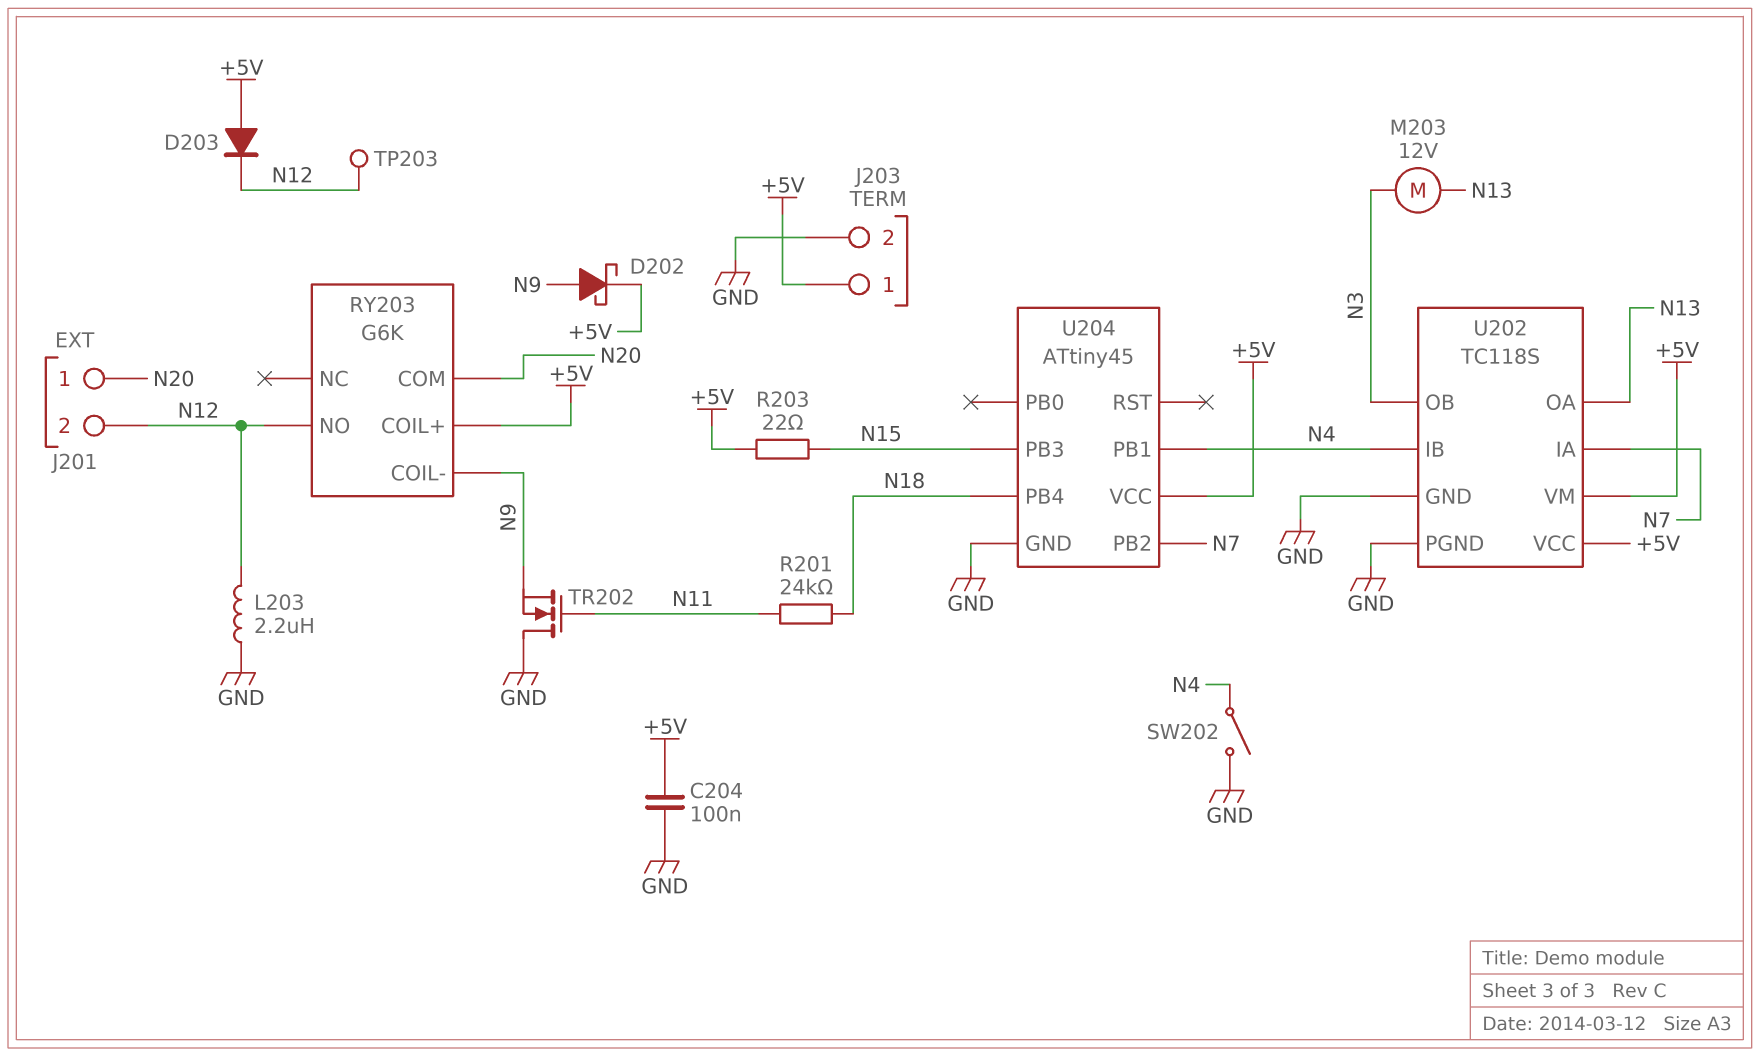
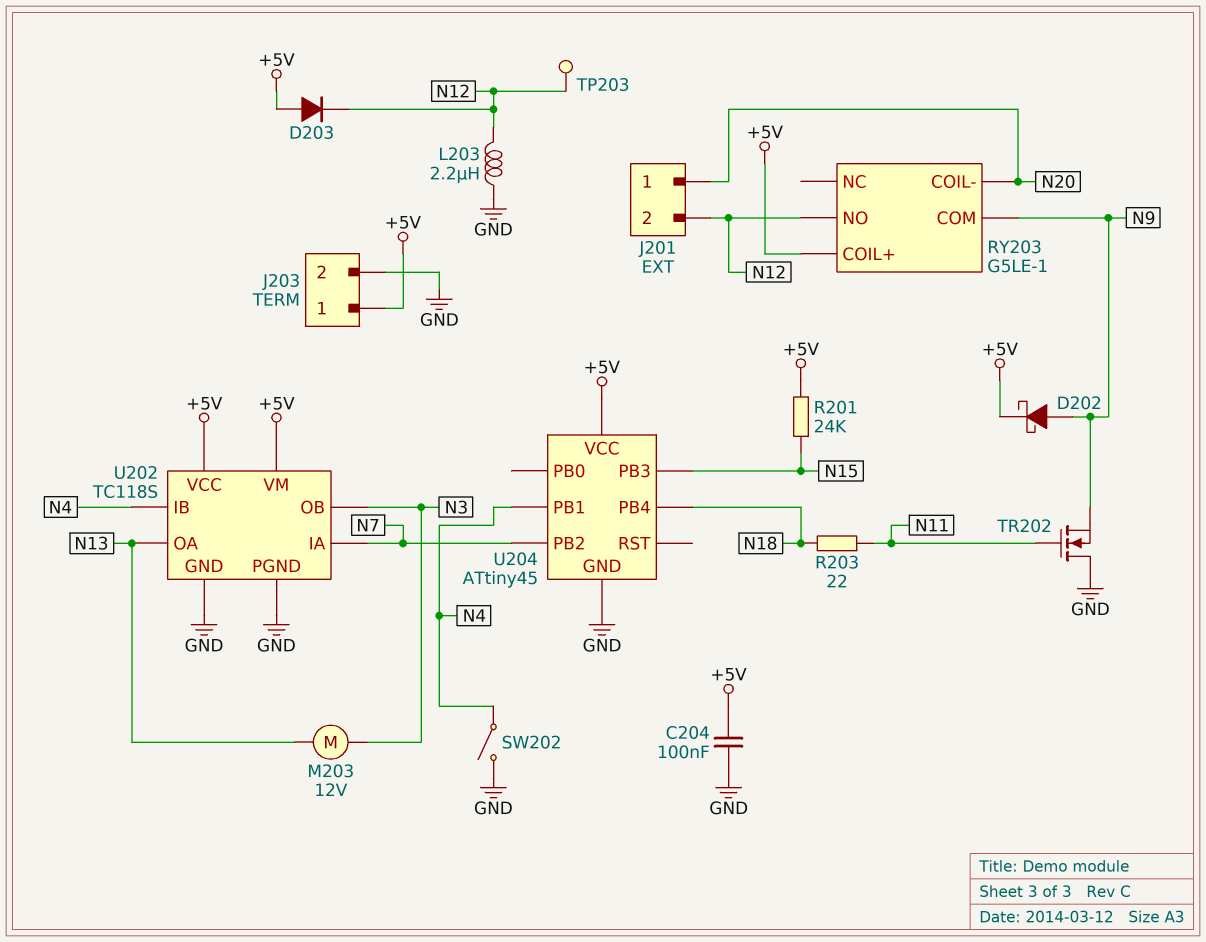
R201: 24k (N11, N18) -> 24k (+5V, N15)
R203: 22 (+5V, N15) -> 22 (N11, N18)
RY203: G6K -> G5LE-1
RY203 pin COIL-: N9 -> N20
RY203 pin COM: N20 -> N9

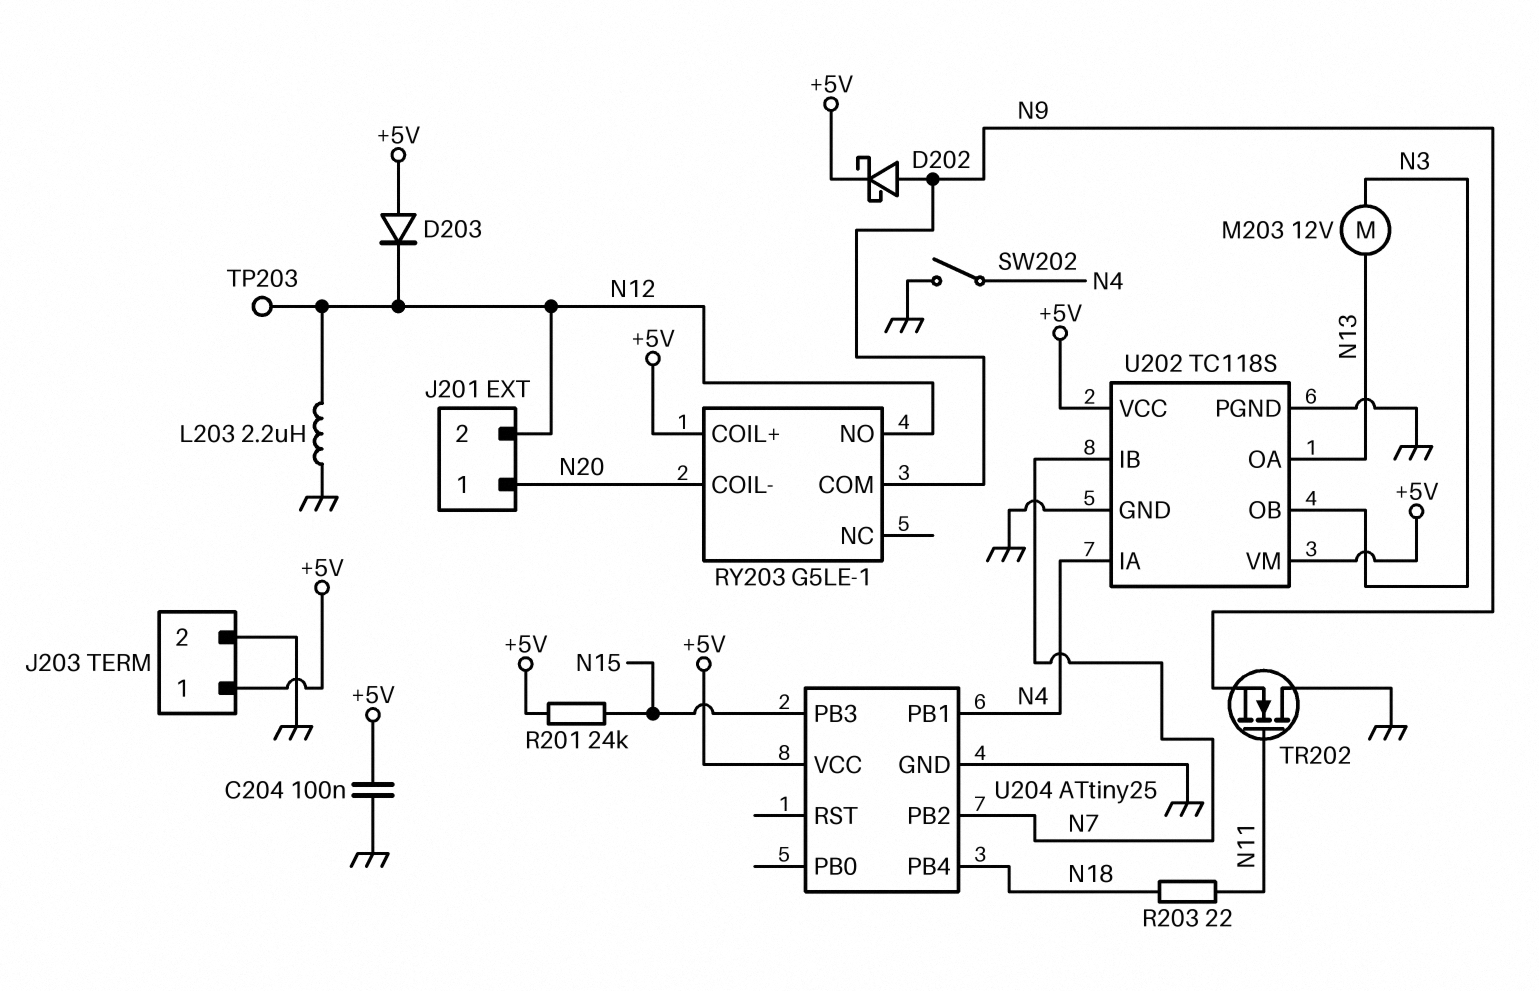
U202 pin IA: N7 -> N4
U202 pin IB: N4 -> N7
U204: ATtiny45 -> ATtiny25

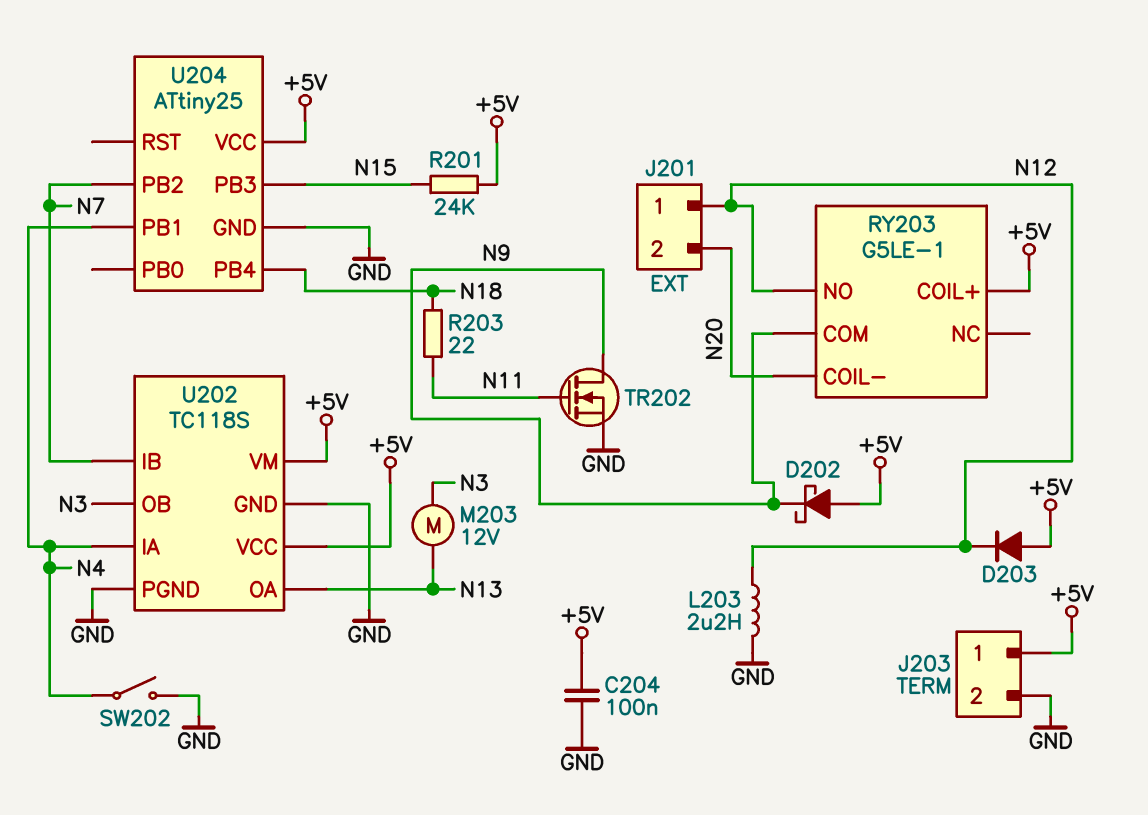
D202: schottky (A N9, K +5V) -> schottky (A +5V, K N9)
J201 pin 1: N20 -> N12
J201 pin 2: N12 -> N20
TP203: test point (N12) -> none
TR202: NMOS (G N11, D GND, S N9) -> NMOS (G N11, D N9, S GND)

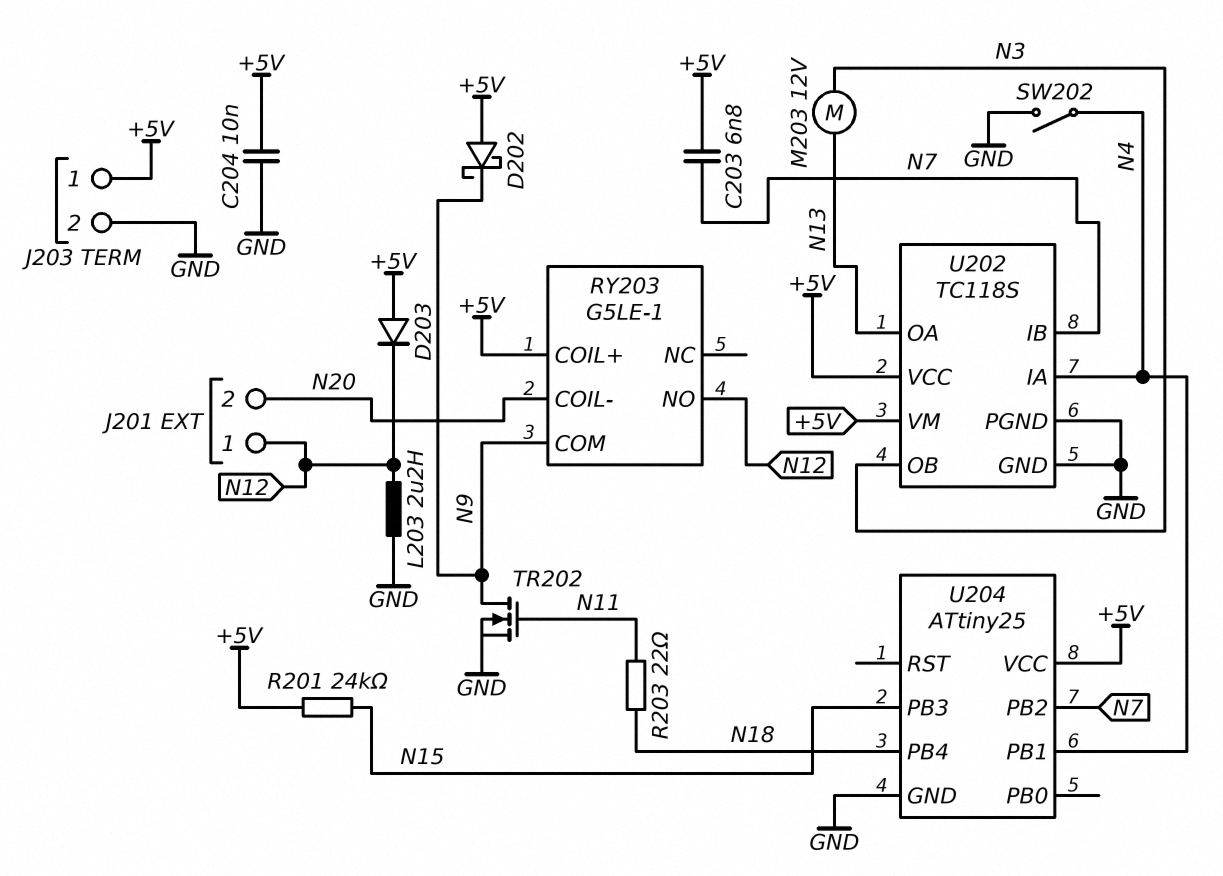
C203: none -> 6.8nF (+5V, N7)
C204: 100nF (+5V, GND) -> 10nF (+5V, GND)

